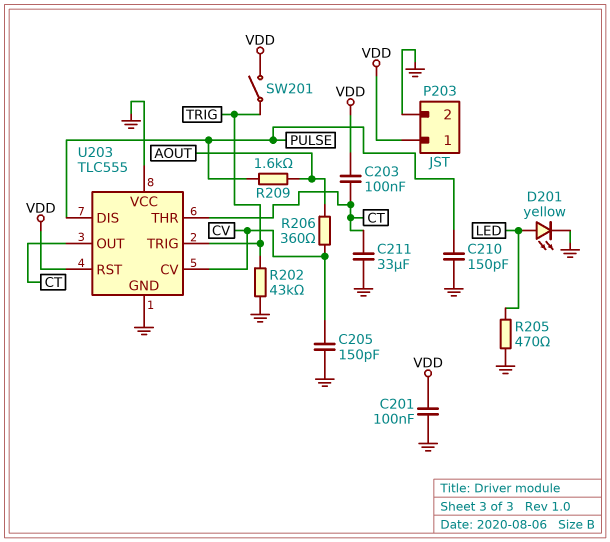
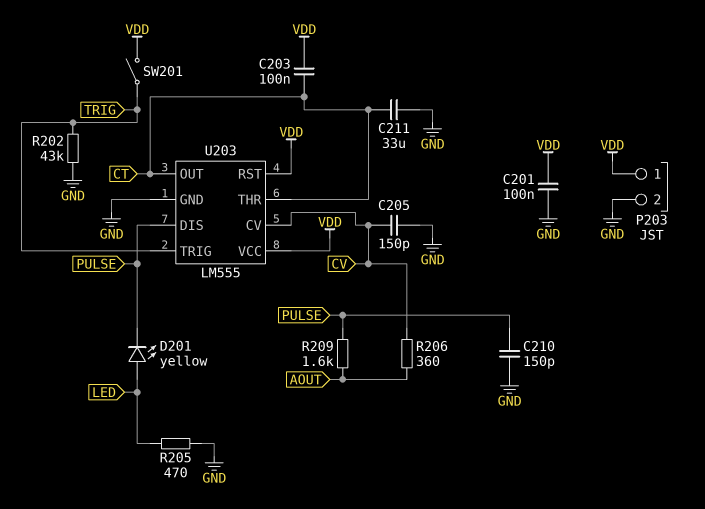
D201: LED yellow (A LED, K GND) -> LED yellow (A LED, K PULSE)
U203: TLC555 -> LM555
U203 pin VCC: GND -> VDD

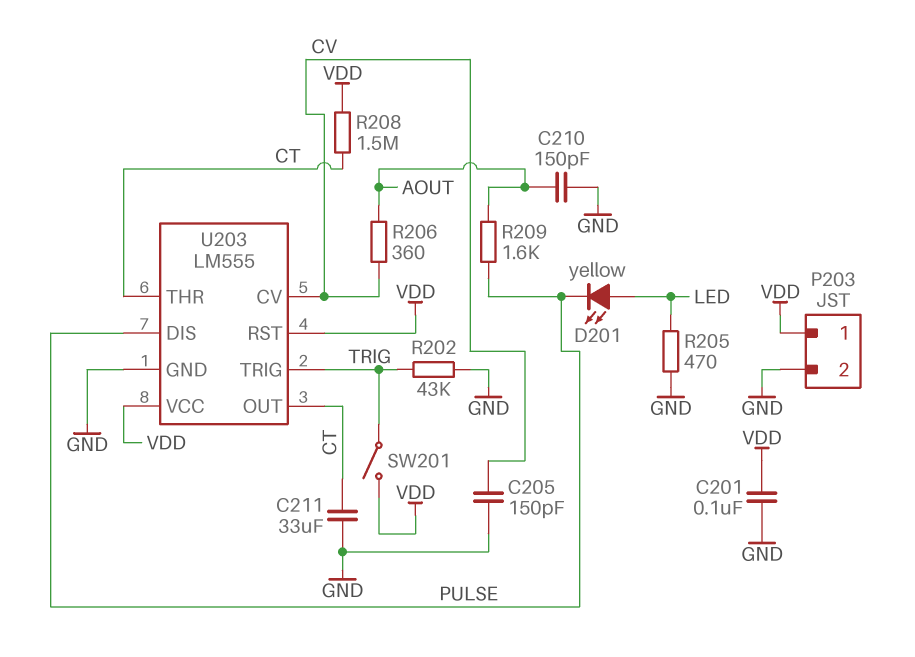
C203: 100nF (CT, VDD) -> none
C210: 150pF (GND, PULSE) -> 150pF (AOUT, GND)
R208: none -> 1.5M (CT, VDD)

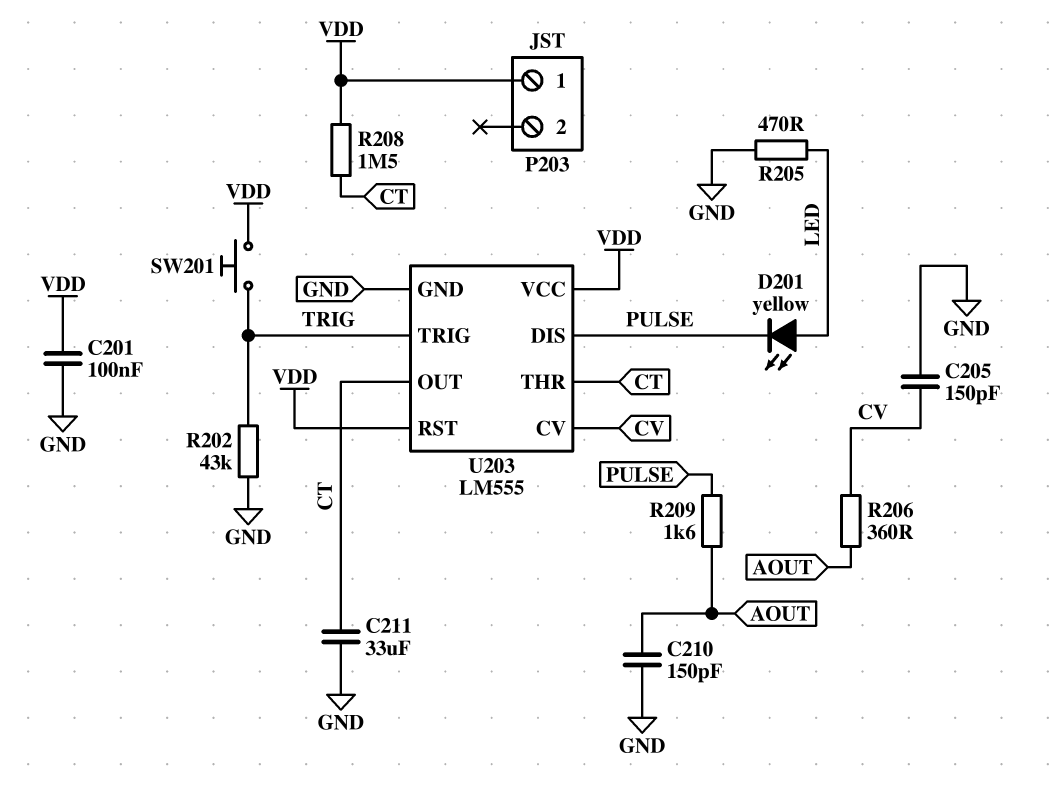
P203 pin 2: GND -> none
SW201: switch (TRIG, VDD) -> button (TRIG, VDD)

